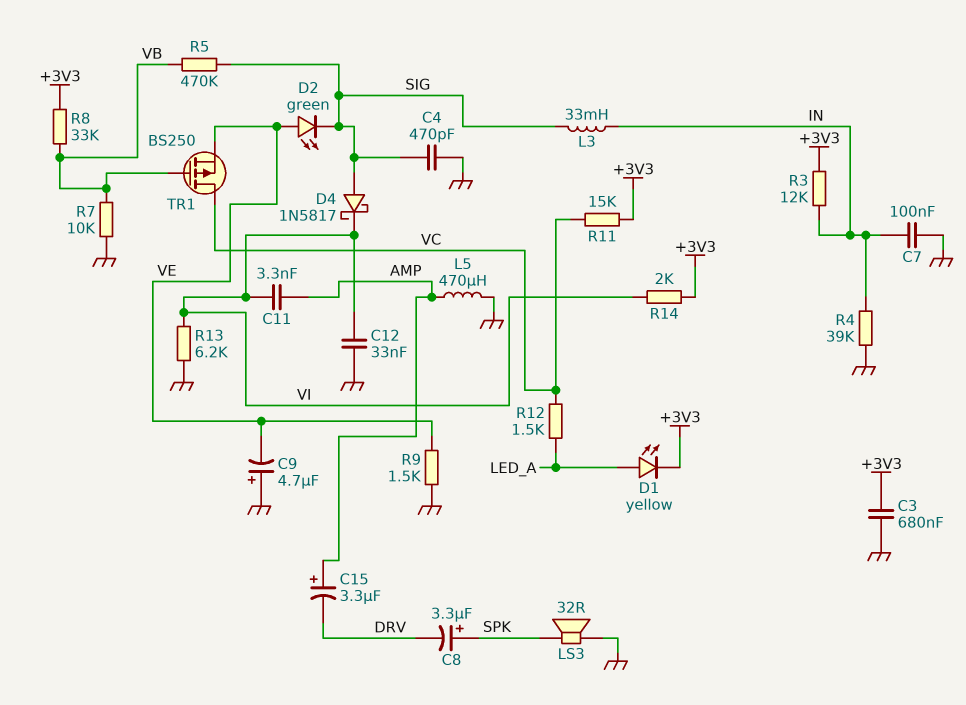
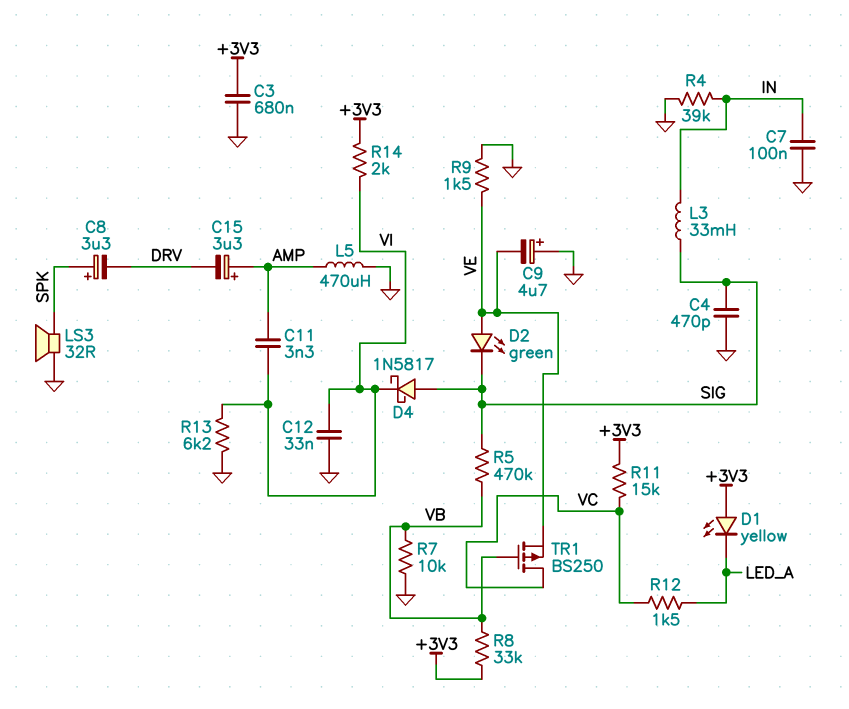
D1: LED yellow (A LED_A, K +3V3) -> LED yellow (A +3V3, K LED_A)
R3: 12k (+3V3, IN) -> none

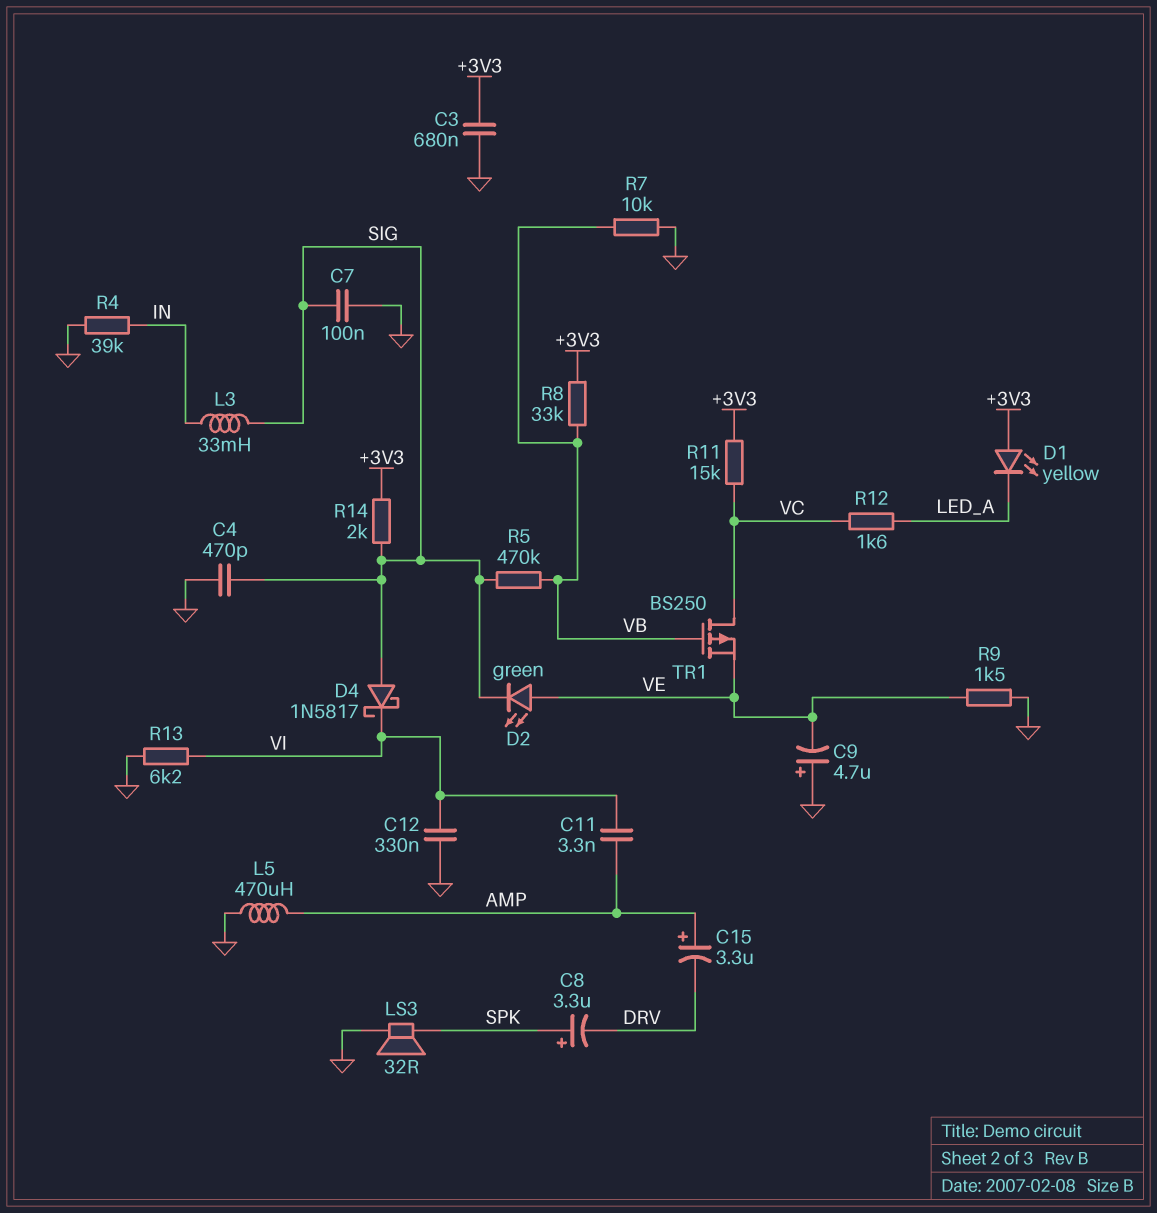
C7: 100nF (GND, IN) -> 100nF (GND, SIG)
C12: 33nF (GND, VI) -> 330nF (GND, VI)
R12: 1.5k (LED_A, VC) -> 1.6k (LED_A, VC)
R14: 2k (+3V3, VI) -> 2k (+3V3, SIG)

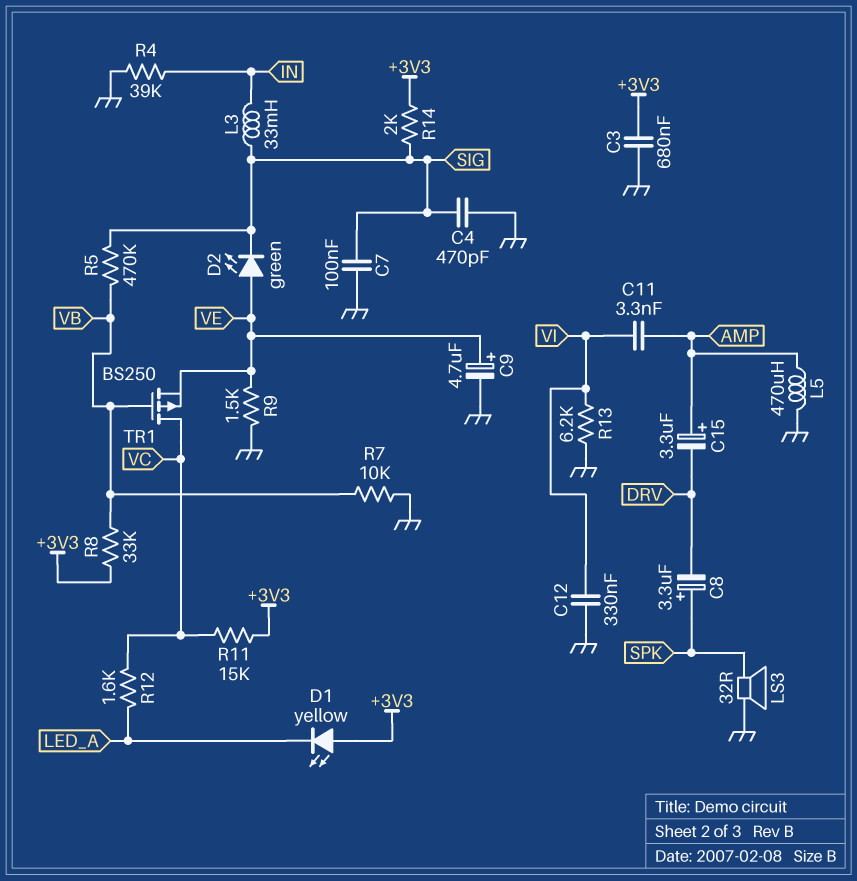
C9: 4.7uF (plus GND, minus VE) -> 4.7uF (plus VE, minus GND)
D4: schottky 1N5817 (A SIG, K VI) -> none

